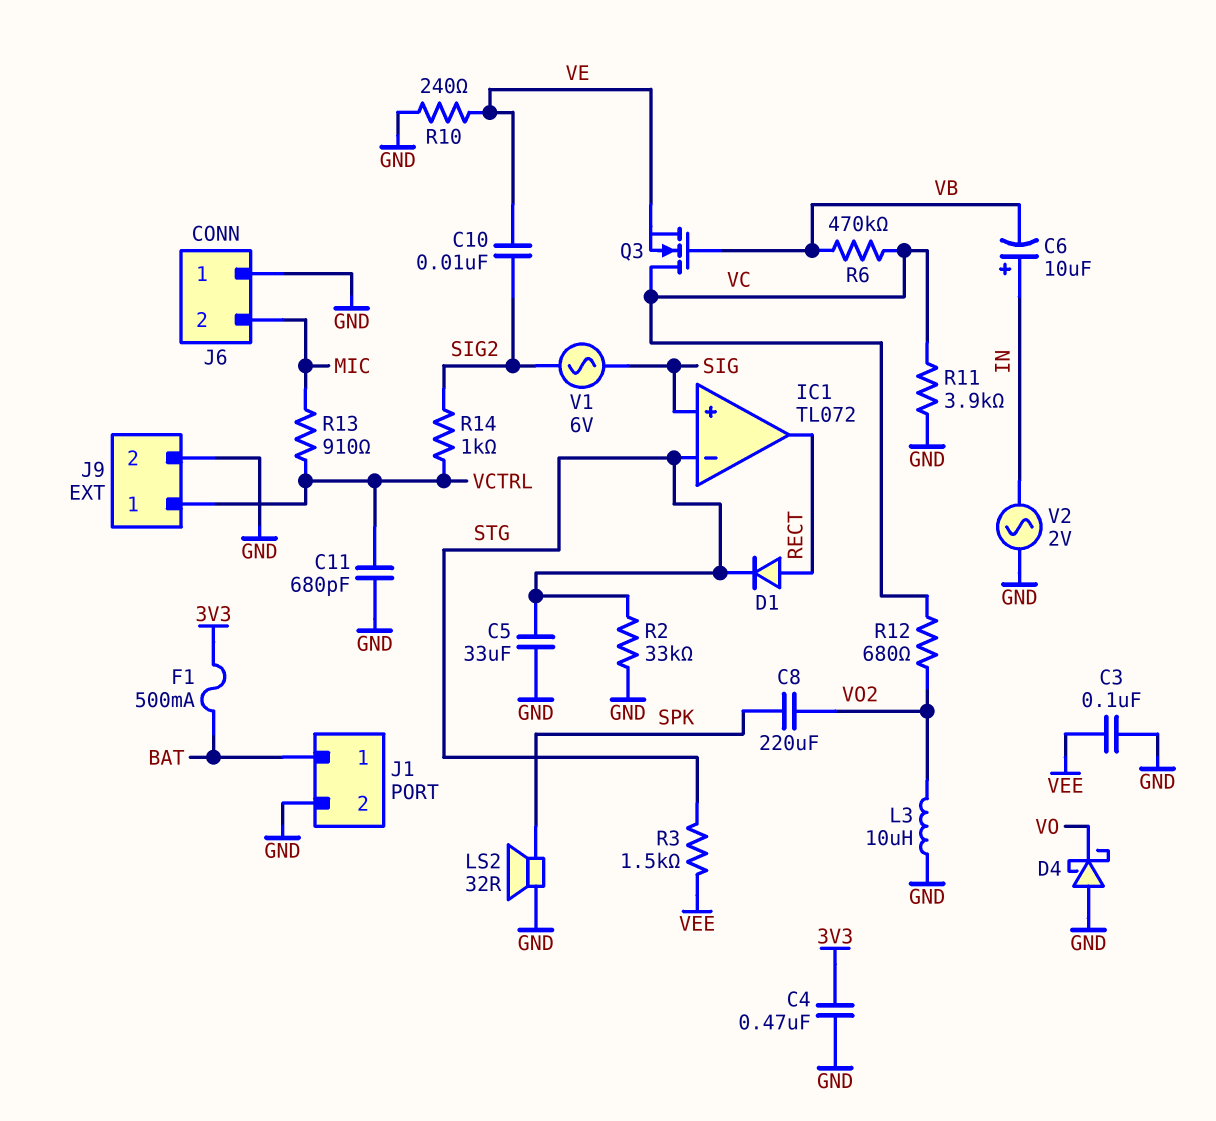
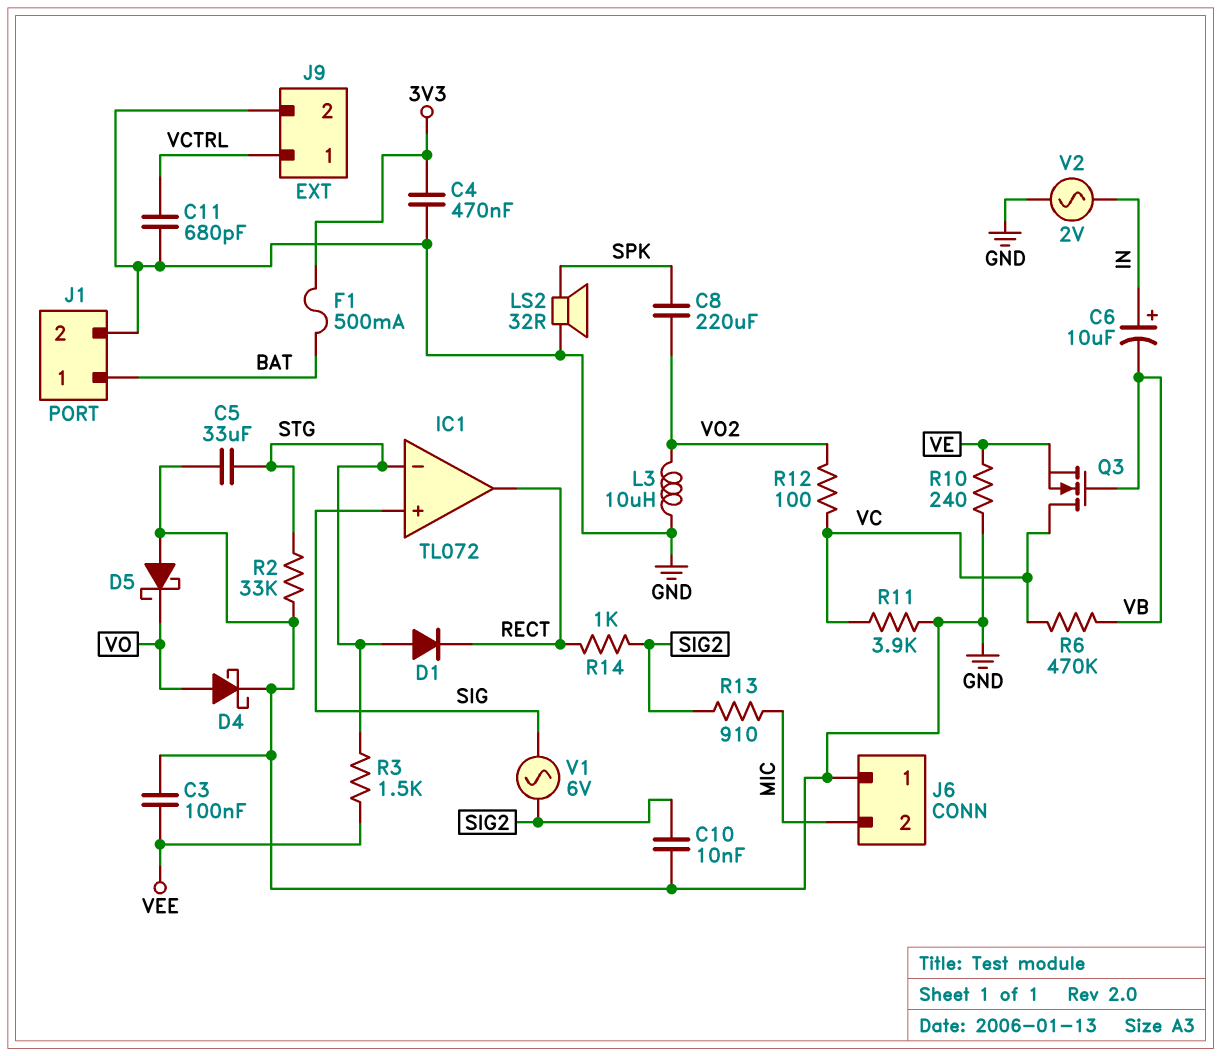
C10: 10nF (SIG2, VE) -> 10nF (GND, SIG2)
D1: diode (A RECT, K STG) -> diode (A STG, K RECT)
D4: schottky (A GND, K VO) -> schottky (A VO, K GND)
D5: none -> schottky (A GND, K VO)
R12: 680 (VC, VO2) -> 100 (VC, VO2)
R13: 910 (MIC, VCTRL) -> 910 (MIC, SIG2)
R14: 1k (SIG2, VCTRL) -> 1k (RECT, SIG2)

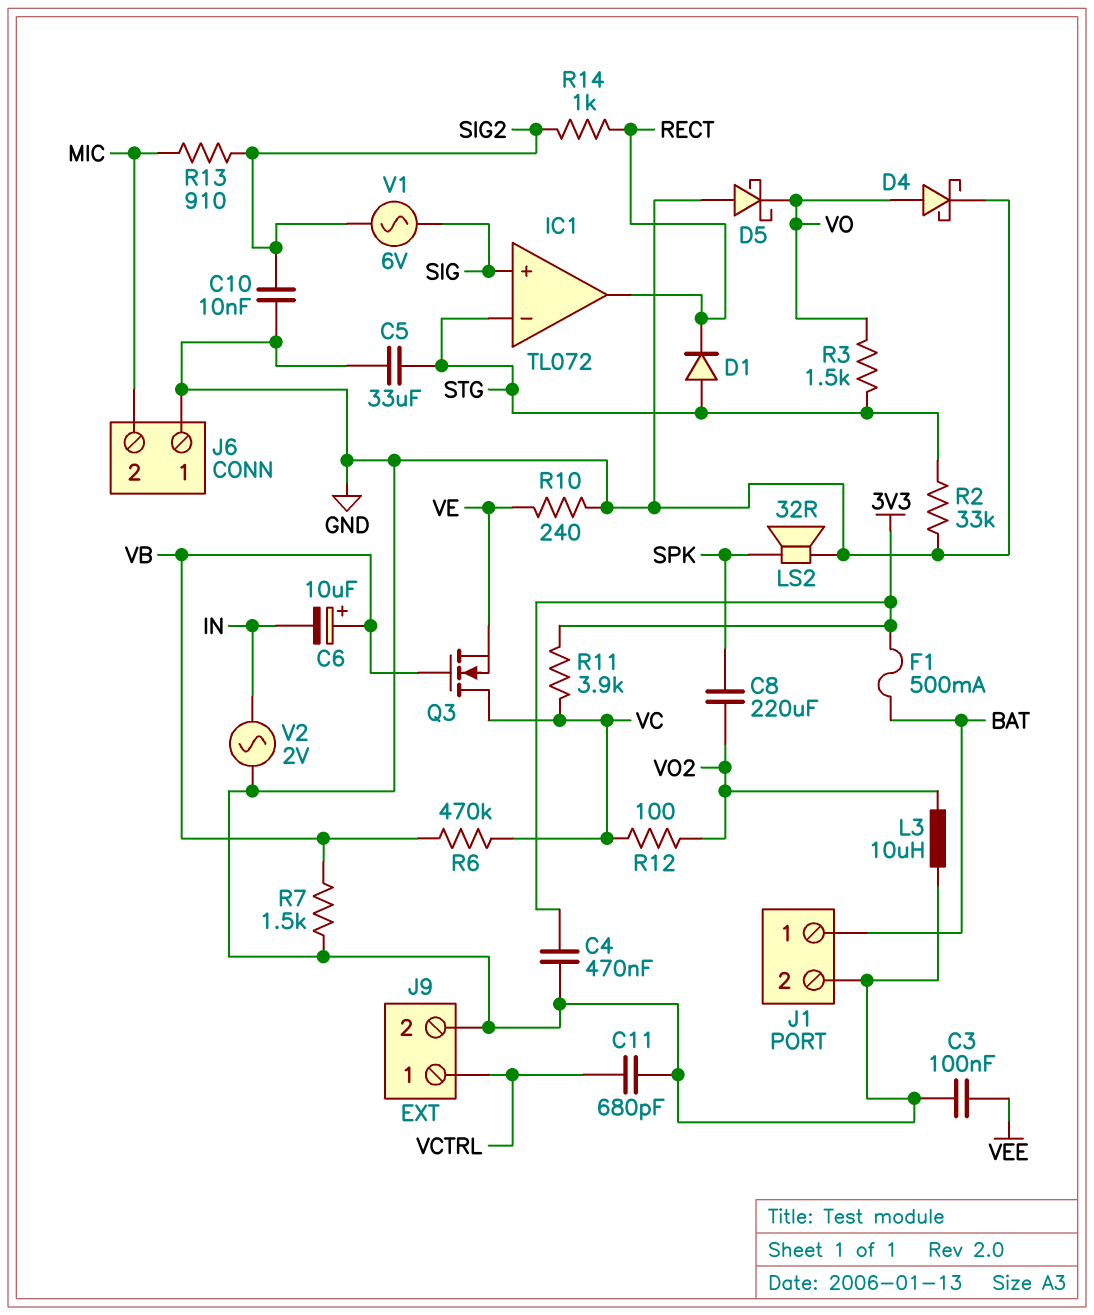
C6: 10uF (plus IN, minus VB) -> 10uF (plus VB, minus IN)
R3: 1.5k (STG, VEE) -> 1.5k (STG, VO)
R7: none -> 1.5k (GND, VB)
R11: 3.9k (GND, VC) -> 3.9k (3V3, VC)

